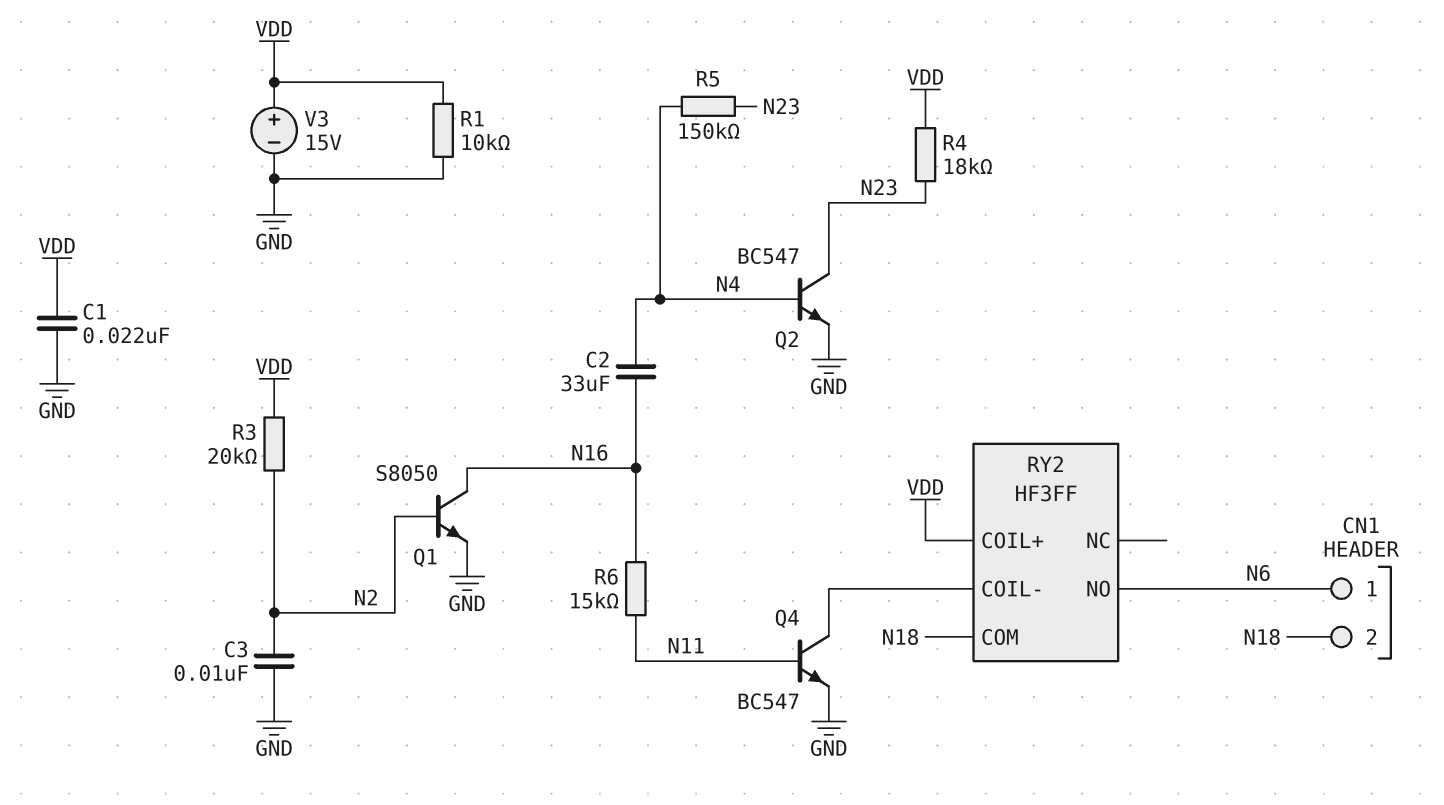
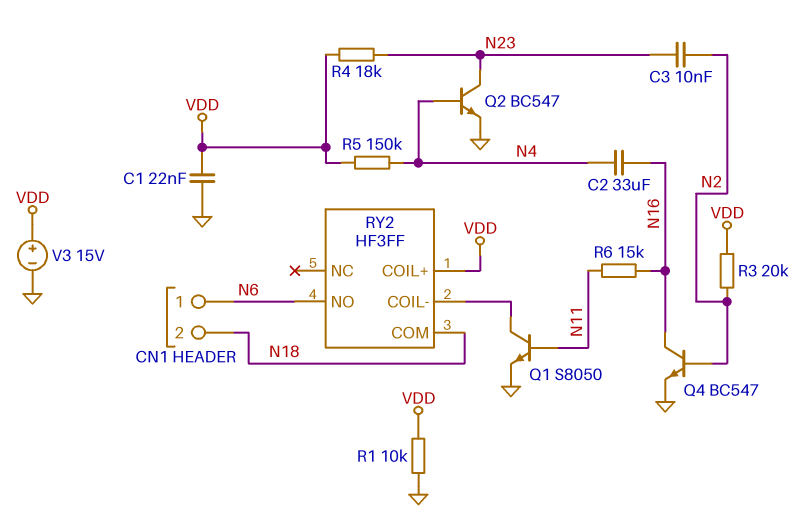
C3: 10nF (GND, N2) -> 10nF (N2, N23)
Q1: NPN S8050 (B N2, C N16, E GND) -> NPN S8050 (B N11, C RY2/COIL-, E GND)
Q4: NPN BC547 (B N11, C RY2/COIL-, E GND) -> NPN BC547 (B N2, C N16, E GND)
R5: 150k (N4, N23) -> 150k (N4, VDD)

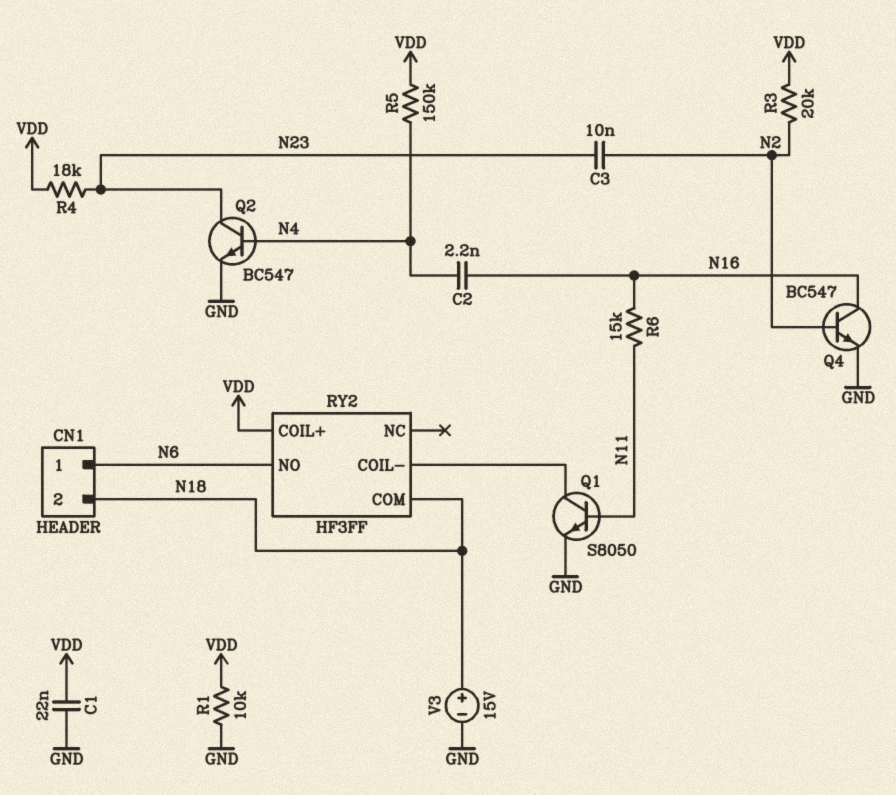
C2: 33uF (N4, N16) -> 2.2nF (N4, N16)
V3: 15V (plus VDD, minus GND) -> 15V (plus N18, minus GND)

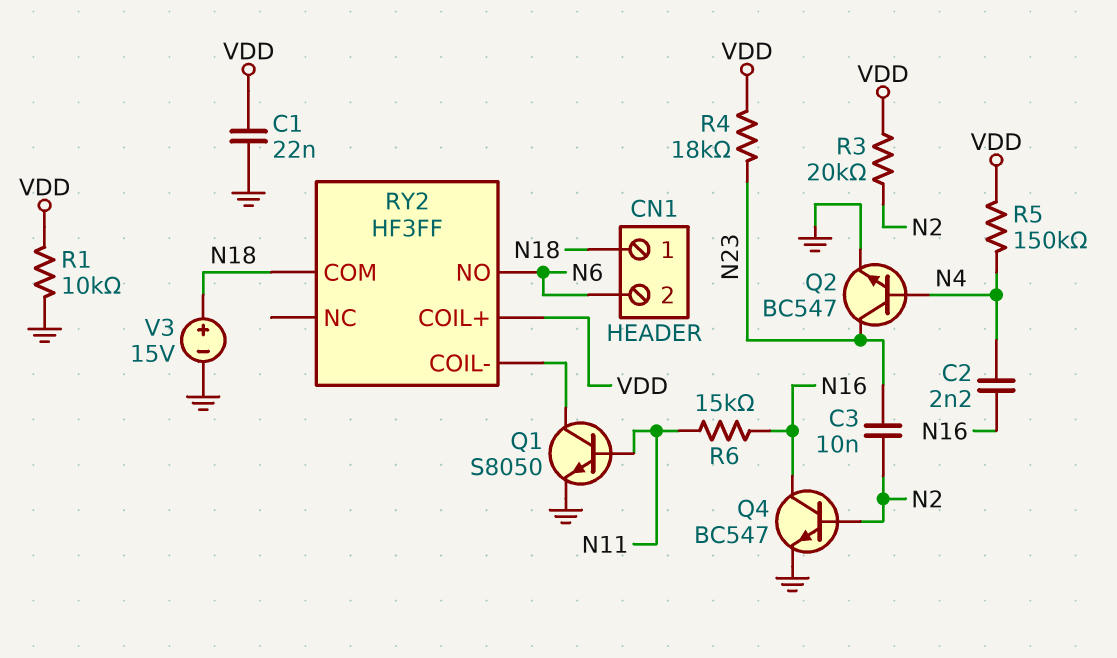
CN1 pin 1: N6 -> N18
CN1 pin 2: N18 -> N6

